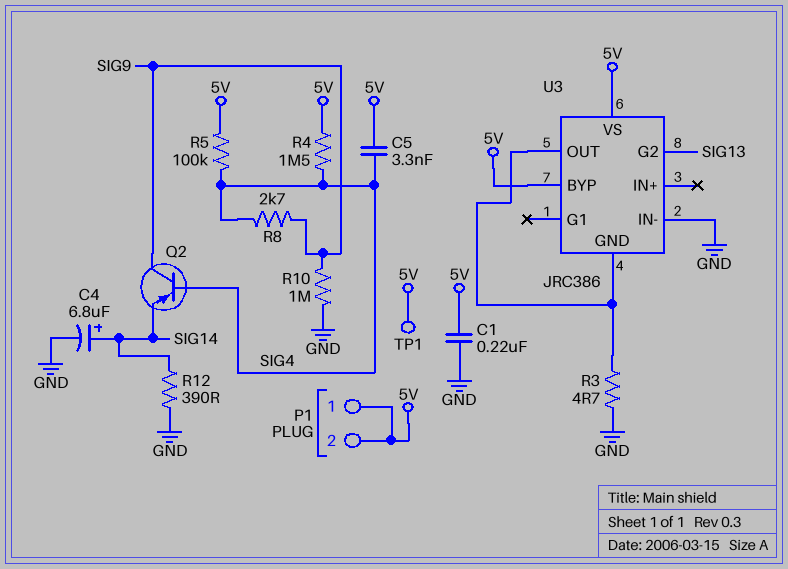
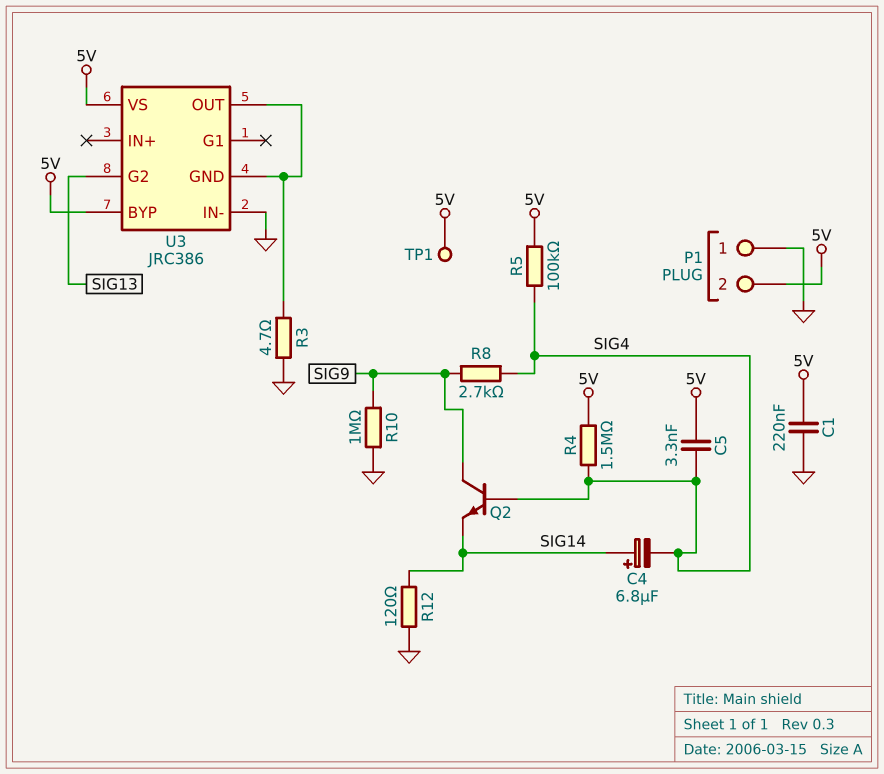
C4: 6.8uF (plus SIG14, minus GND) -> 6.8uF (plus SIG14, minus SIG4)
P1 pin 1: 5V -> GND
Q2: PNP (B SIG4, C SIG9, E SIG14) -> NPN (B SIG4, C SIG9, E SIG14)
R12: 390 (GND, SIG14) -> 120 (GND, SIG14)

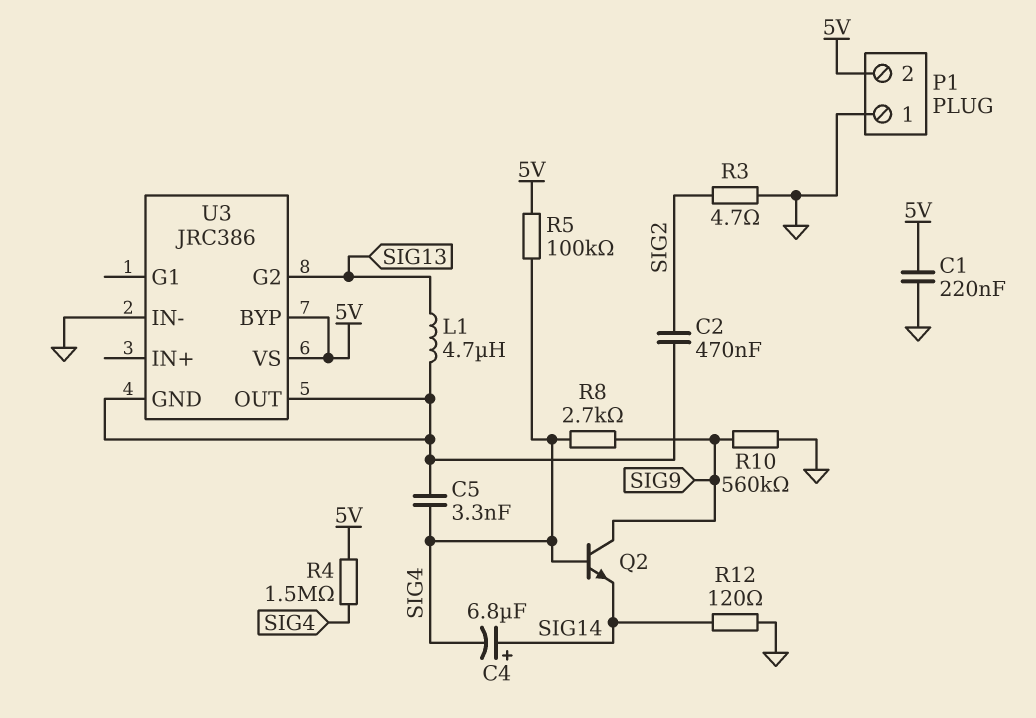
C2: none -> 470nF (SIG2, U3/GND)
C5: 3.3nF (5V, SIG4) -> 3.3nF (SIG4, U3/GND)
L1: none -> 4.7uH (SIG13, U3/GND)
R3: 4.7 (GND, U3/GND) -> 4.7 (GND, SIG2)
R10: 1M (GND, SIG9) -> 560k (GND, SIG9)
TP1: test point (5V) -> none

